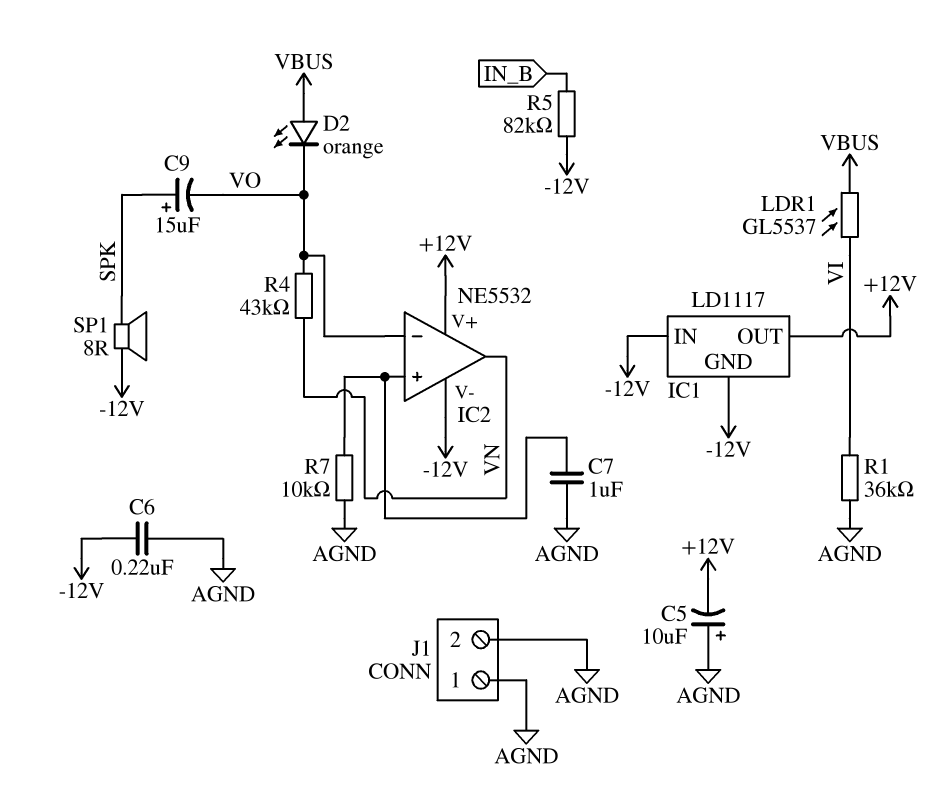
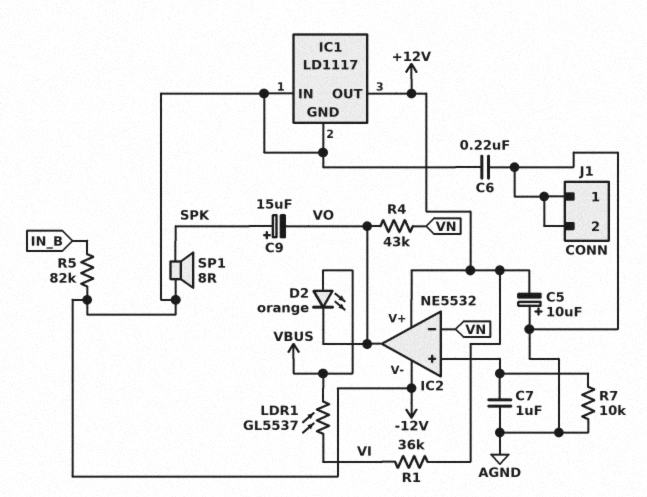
IC2 pin in-: VO -> VN
IC2 pin out: VN -> VO
R1: 36k (AGND, VI) -> 36k (+12V, VI)

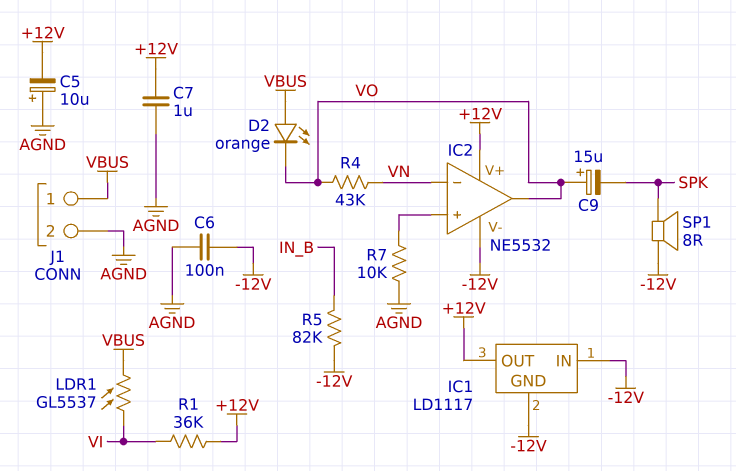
C6: 220nF (-12V, AGND) -> 100nF (-12V, AGND)
C7: 1uF (AGND, IC2/in+) -> 1uF (+12V, AGND)
C9: 15uF (plus SPK, minus VO) -> 15uF (plus VO, minus SPK)
J1 pin 1: AGND -> VBUS

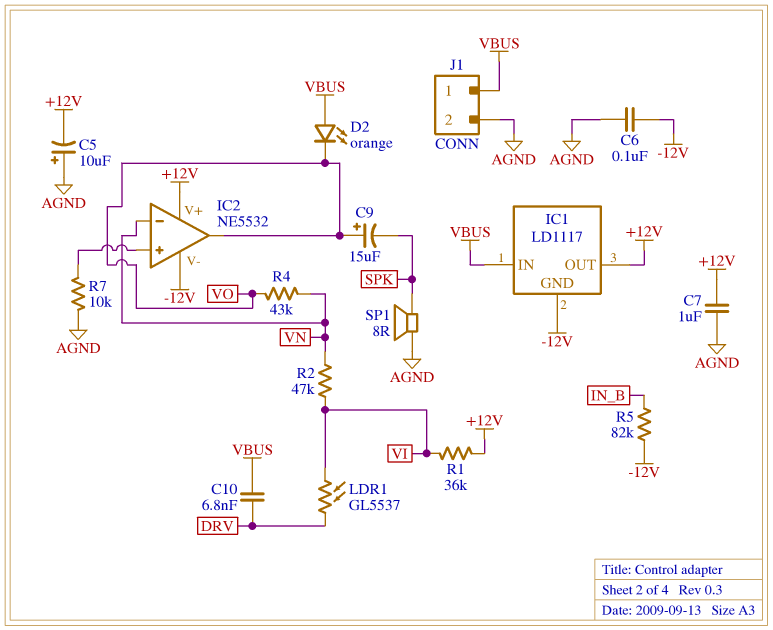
C10: none -> 6.8nF (DRV, VBUS)
IC1 pin IN: -12V -> VBUS
LDR1: GL5537 (VBUS, VI) -> GL5537 (DRV, VI)
R2: none -> 47k (VI, VN)
SP1: speaker 8R (-12V, SPK) -> speaker 8R (AGND, SPK)

